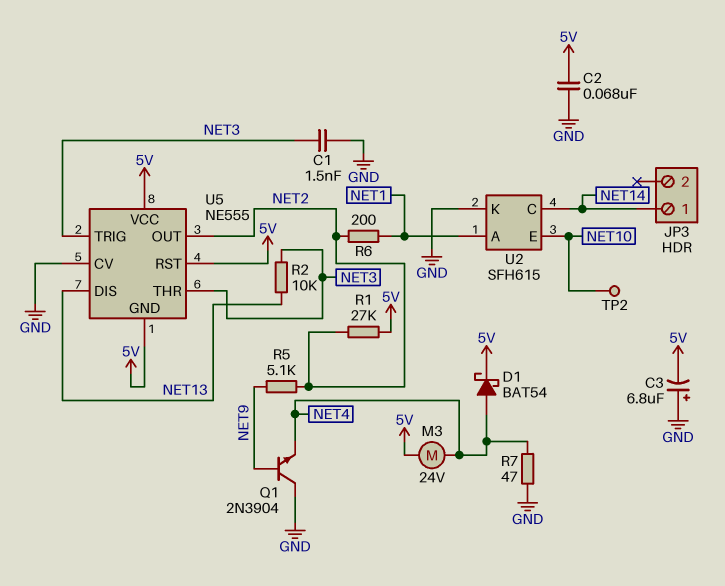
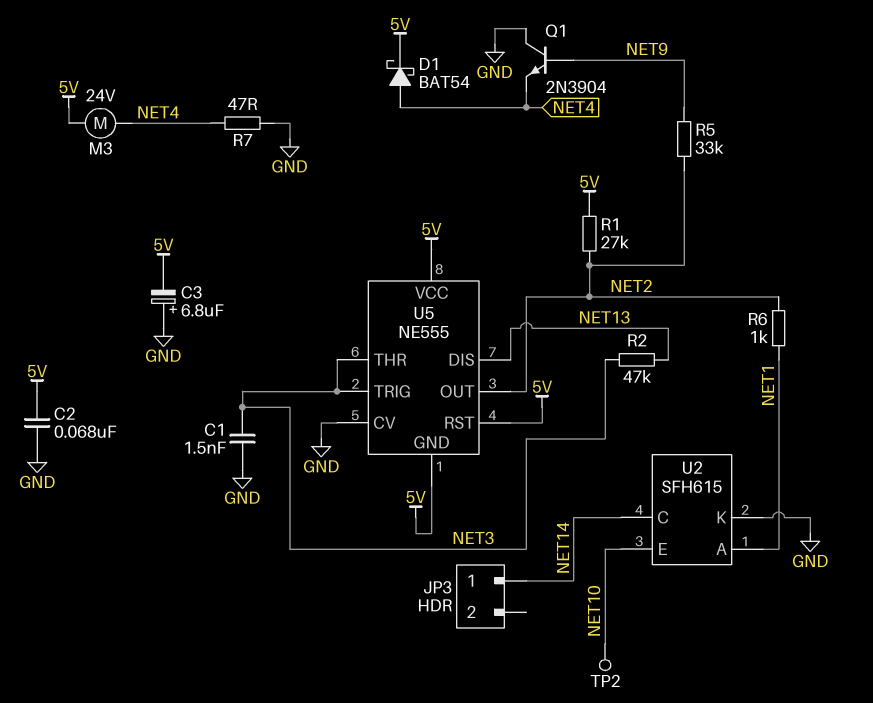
R2: 10k (NET3, NET13) -> 47k (NET3, NET13)
R5: 5.1k (NET2, NET9) -> 33k (NET2, NET9)
R6: 200 (NET1, NET2) -> 1k (NET1, NET2)

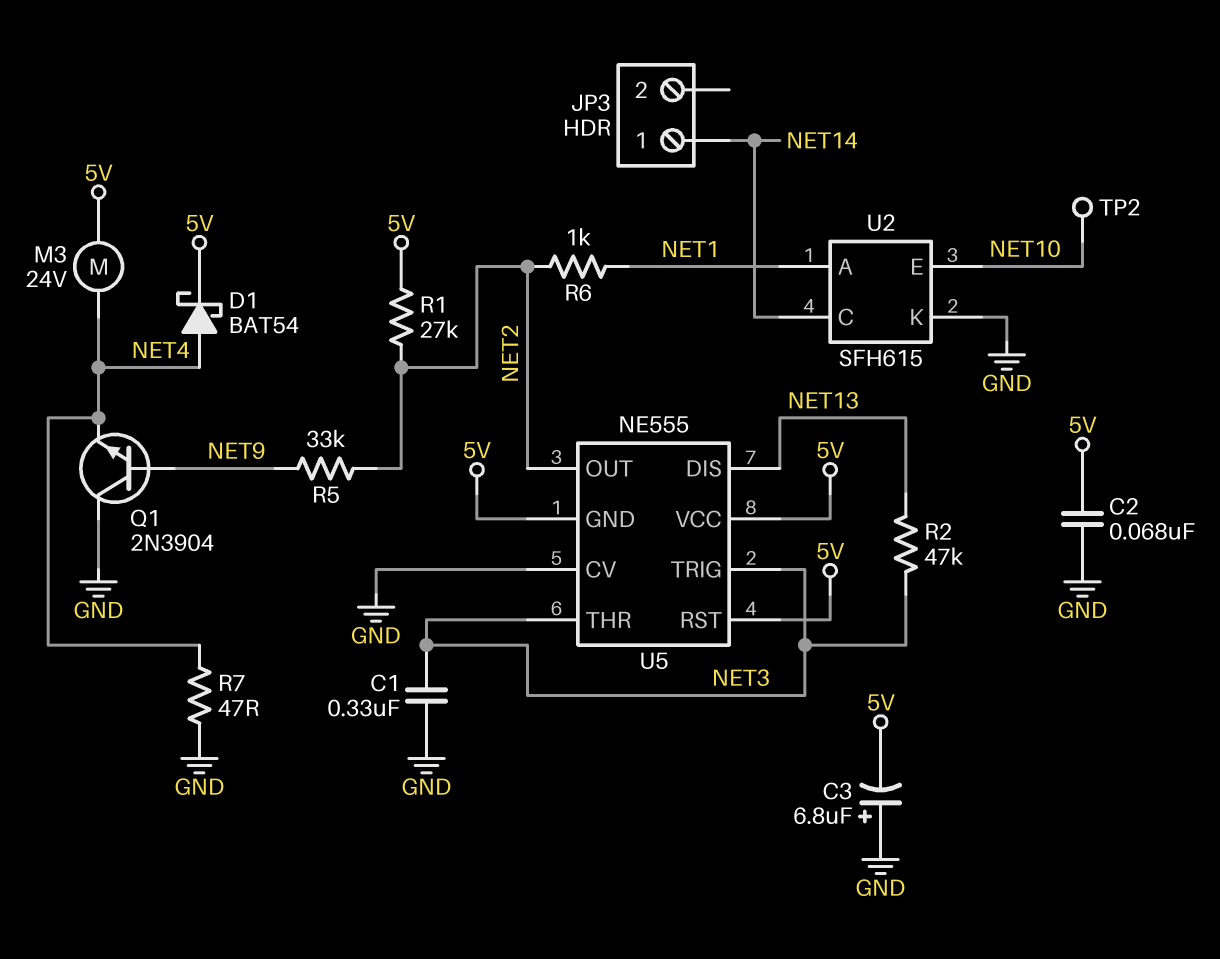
C1: 1.5nF (GND, NET3) -> 330nF (GND, NET3)

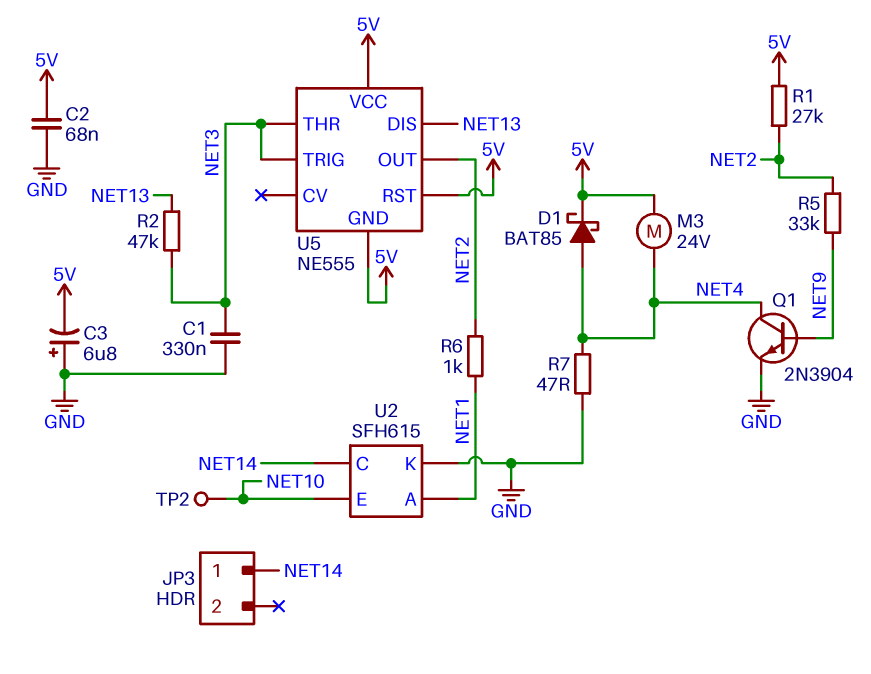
D1: schottky BAT54 (A NET4, K 5V) -> schottky BAT85 (A NET4, K 5V)
Q1: NPN 2N3904 (B NET9, C GND, E NET4) -> NPN 2N3904 (B NET9, C NET4, E GND)
U5 pin CV: GND -> none

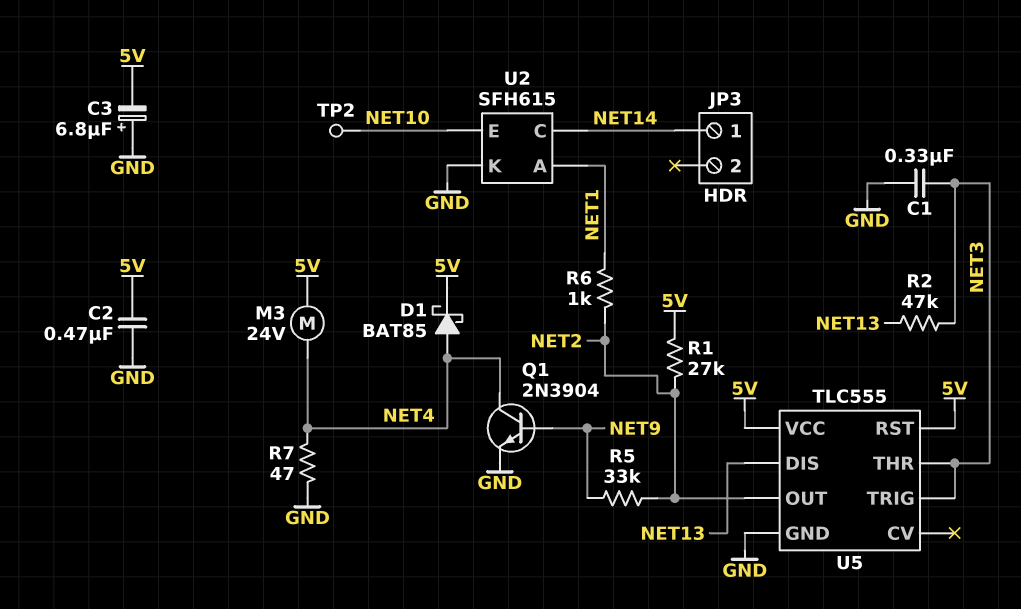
C2: 68nF (5V, GND) -> 470nF (5V, GND)
U5: NE555 -> TLC555
U5 pin GND: 5V -> GND

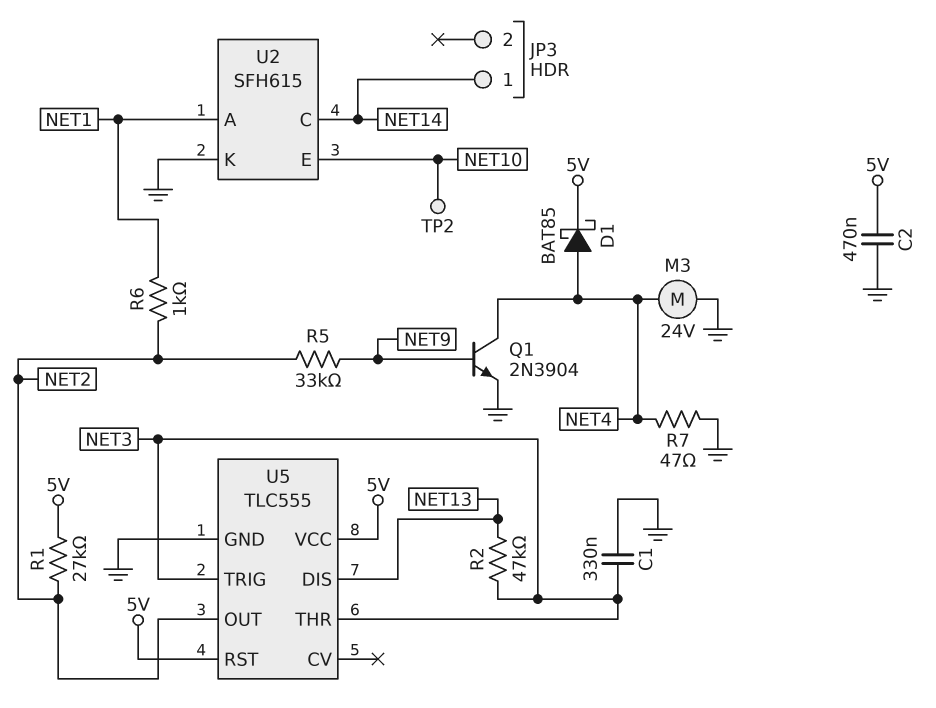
C3: 6.8uF (plus GND, minus 5V) -> none
M3: motor 24V (5V, NET4) -> motor 24V (GND, NET4)

